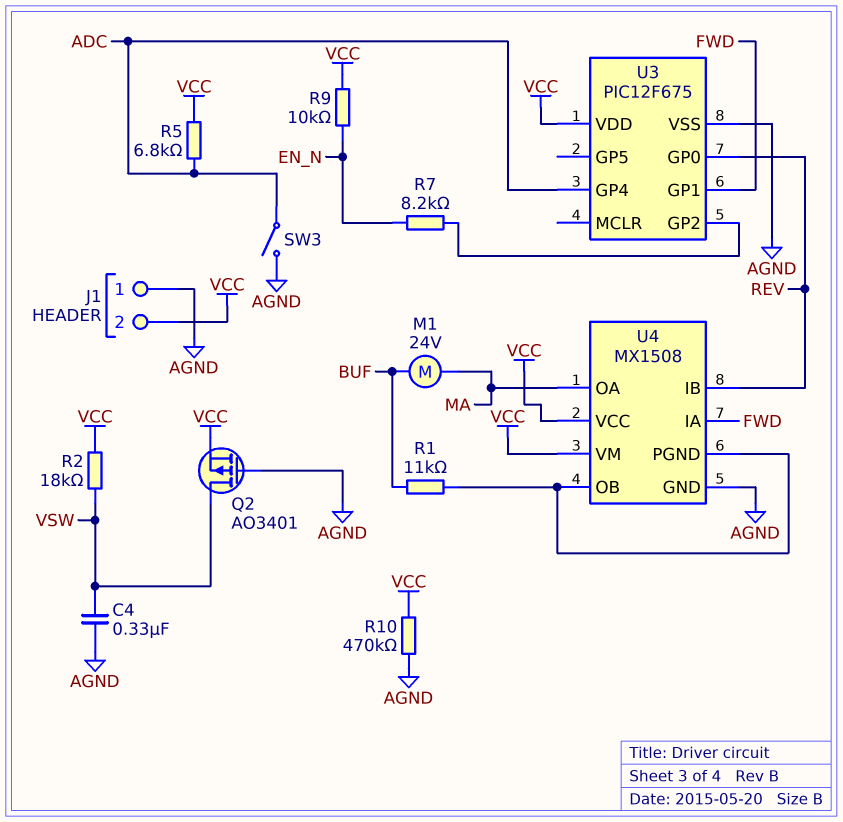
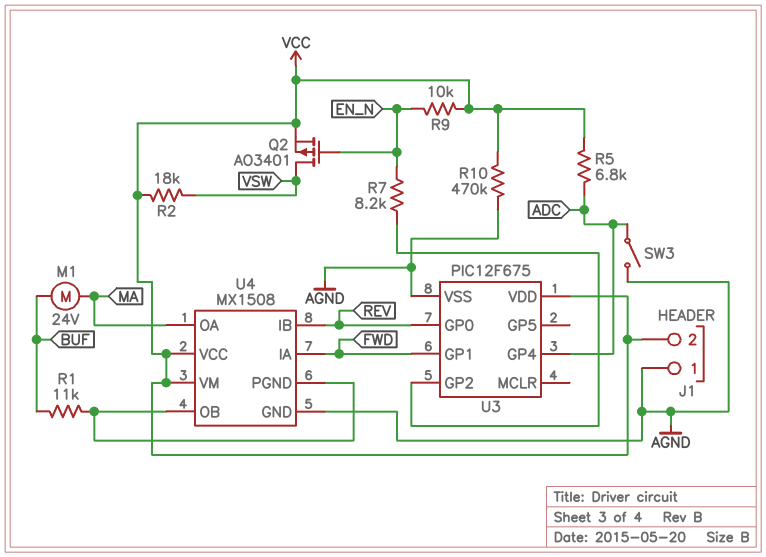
C4: 330nF (AGND, VSW) -> none
Q2: PMOS AO3401 (G AGND, D VSW, S VCC) -> PMOS AO3401 (G EN_N, D VSW, S VCC)

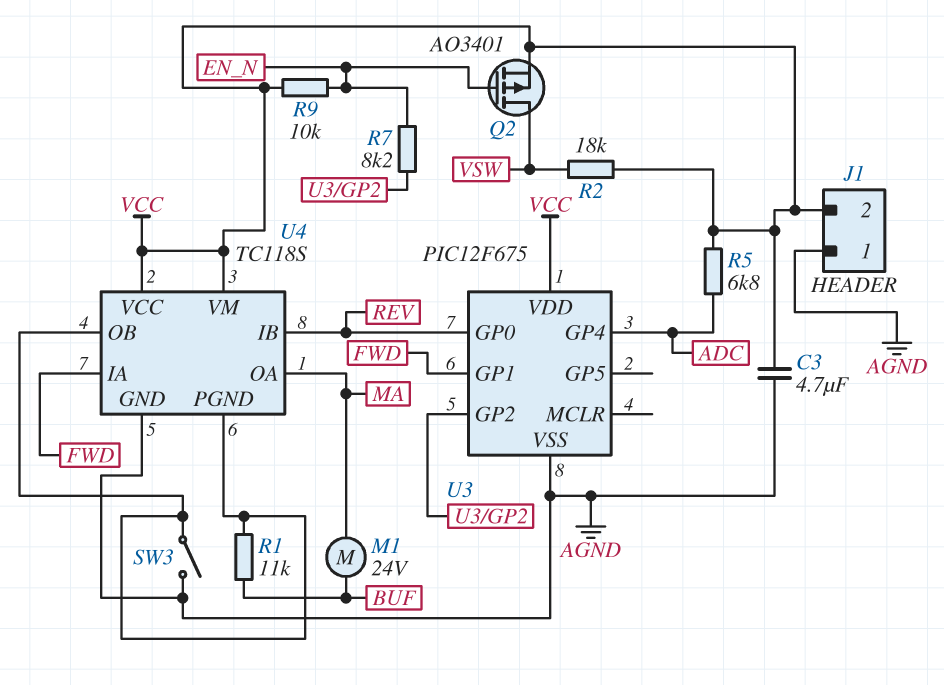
C3: none -> 4.7uF (AGND, VCC)
R10: 470k (AGND, VCC) -> none
SW3: switch (ADC, AGND) -> switch (AGND, U4/OB)
U4: MX1508 -> TC118S

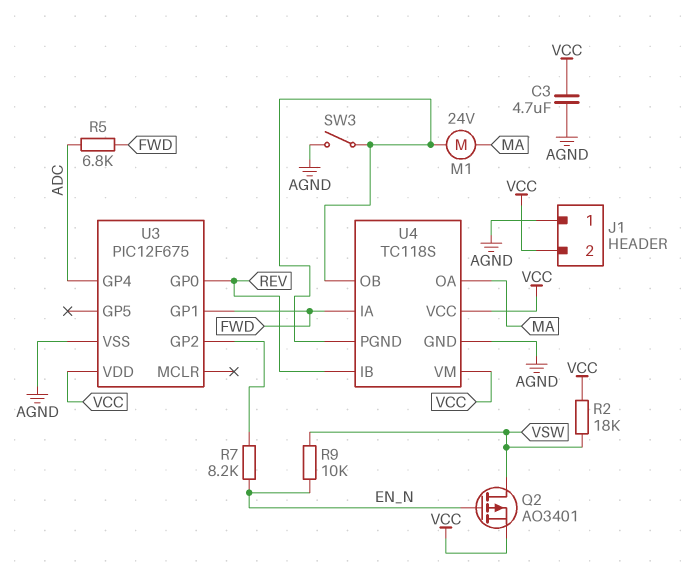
M1: motor 24V (BUF, MA) -> motor 24V (MA, U4/OB)
R1: 11k (BUF, U4/OB) -> none
R5: 6.8k (ADC, VCC) -> 6.8k (ADC, FWD)
R9: 10k (EN_N, VCC) -> 10k (EN_N, VSW)

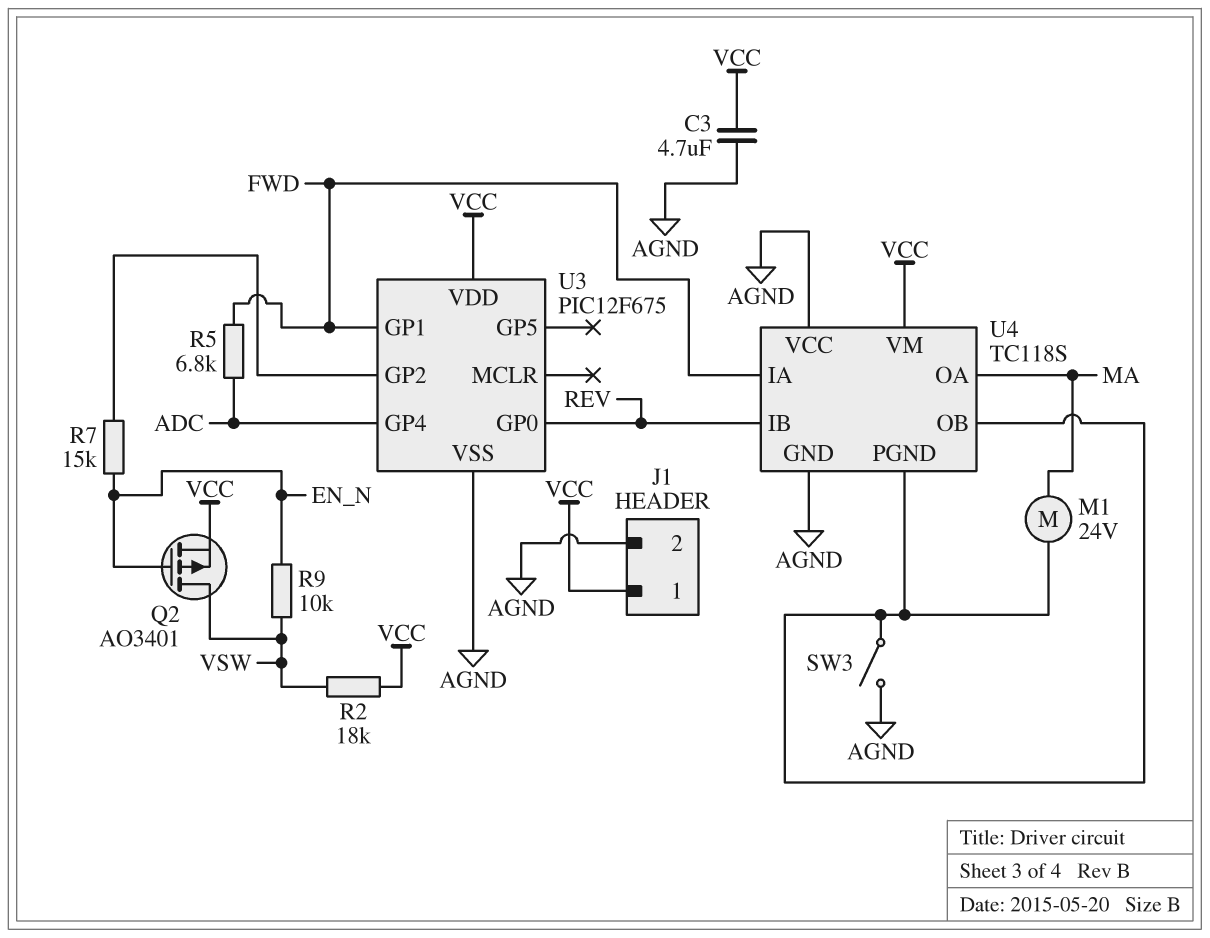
J1 pin 1: AGND -> VCC
J1 pin 2: VCC -> AGND
R7: 8.2k (EN_N, U3/GP2) -> 15k (EN_N, U3/GP2)
U4 pin VCC: VCC -> AGND

